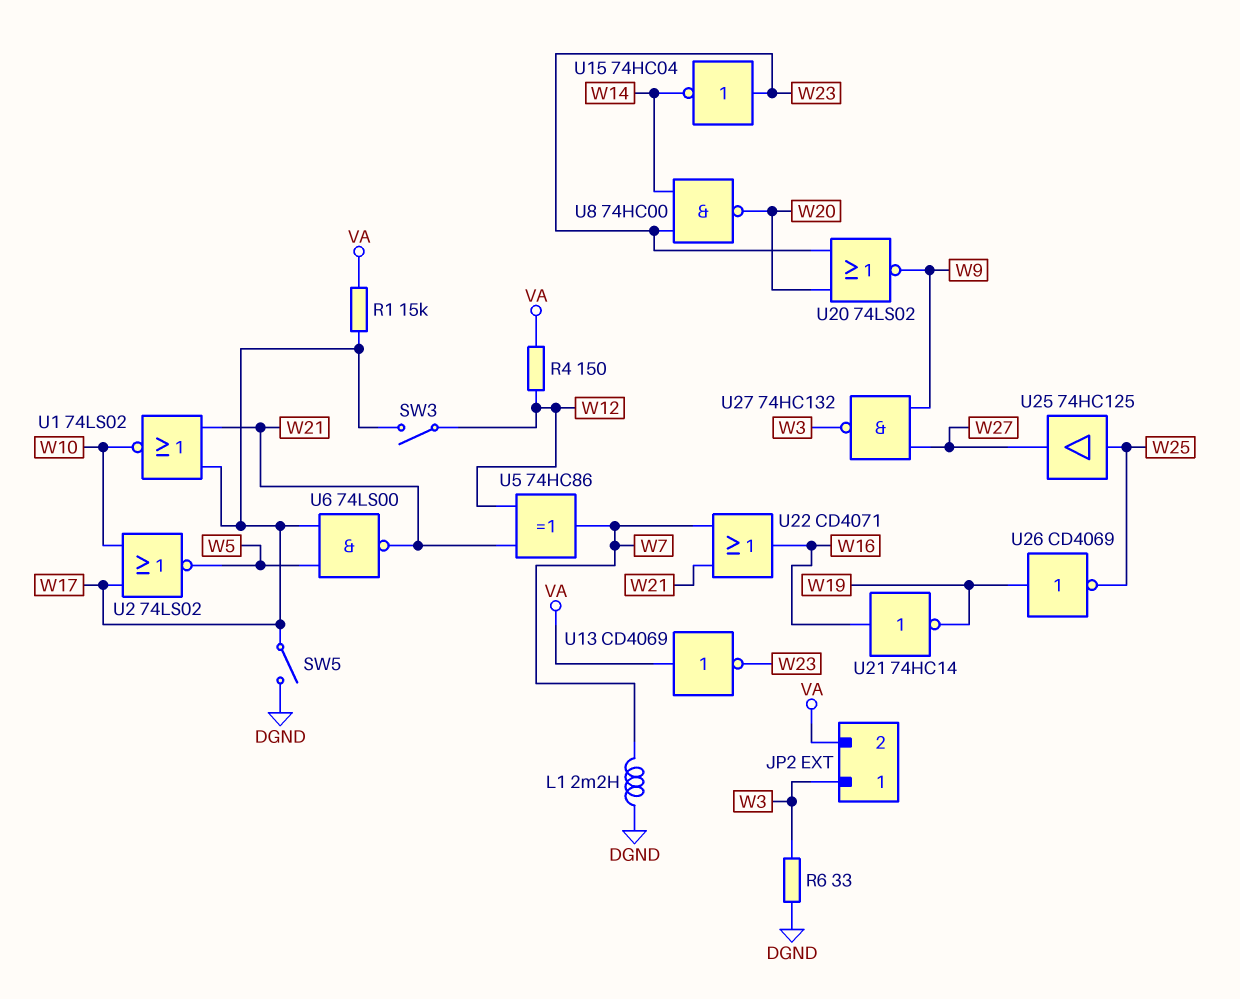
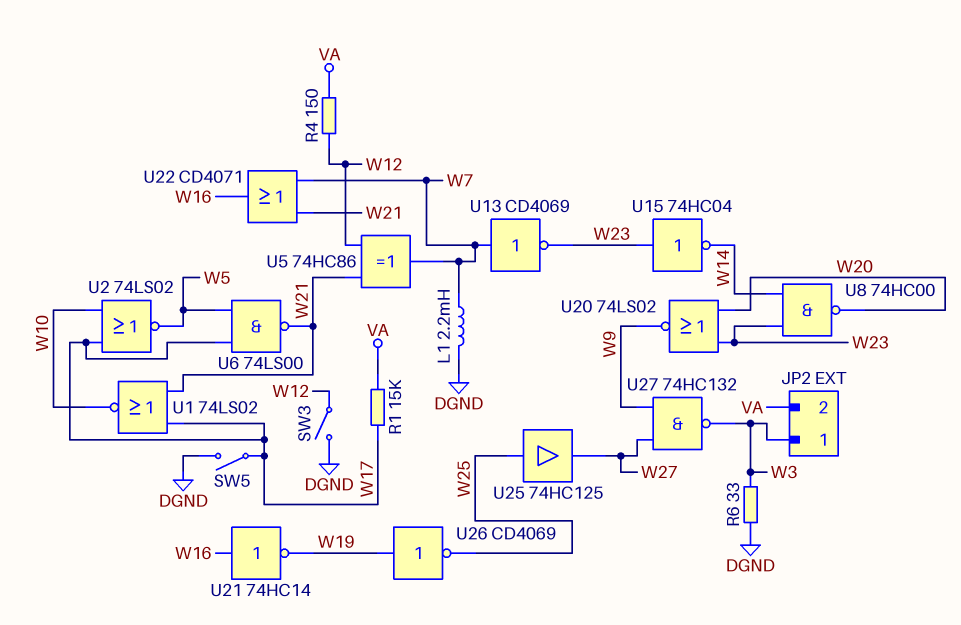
SW3: switch (W12, W17) -> switch (DGND, W12)
U13: NOT CD4069 (in VA, out W23) -> NOT CD4069 (in W7, out W23)

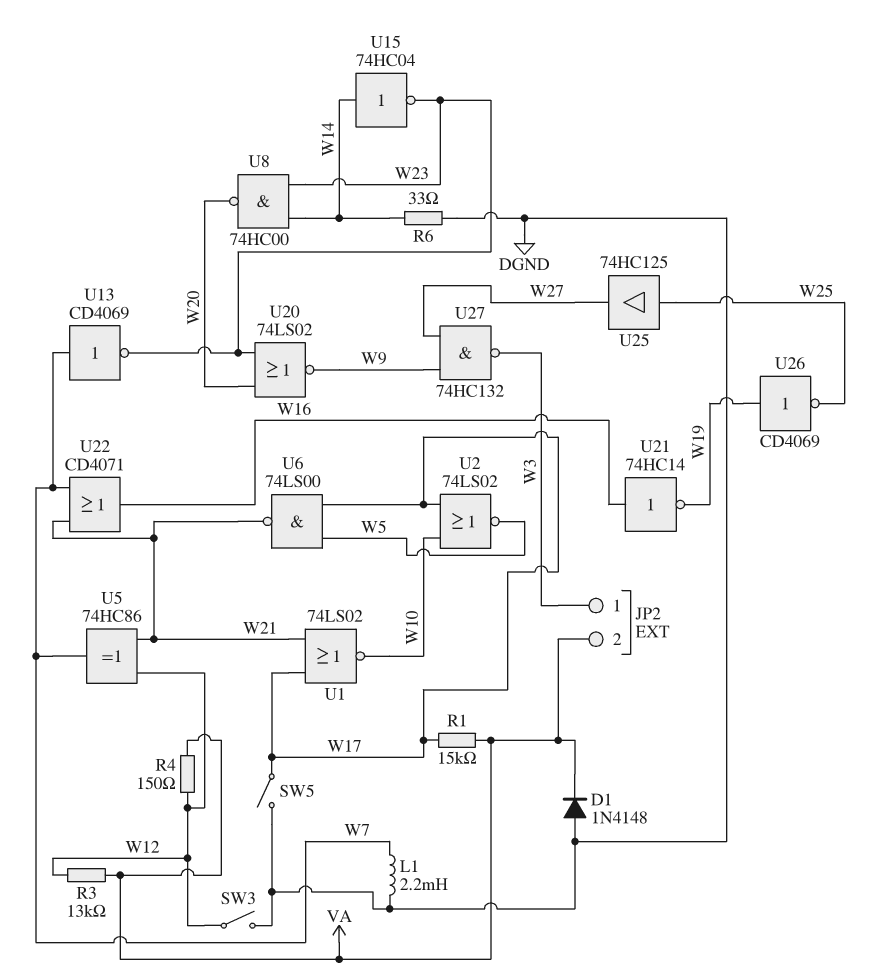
D1: none -> diode 1N4148 (A DGND, K VA)
R3: none -> 13k (VA, W12)
R6: 33 (DGND, W3) -> 33 (DGND, W14)
U15: NOT 74HC04 (in W23, out W14) -> NOT 74HC04 (in W14, out W23)

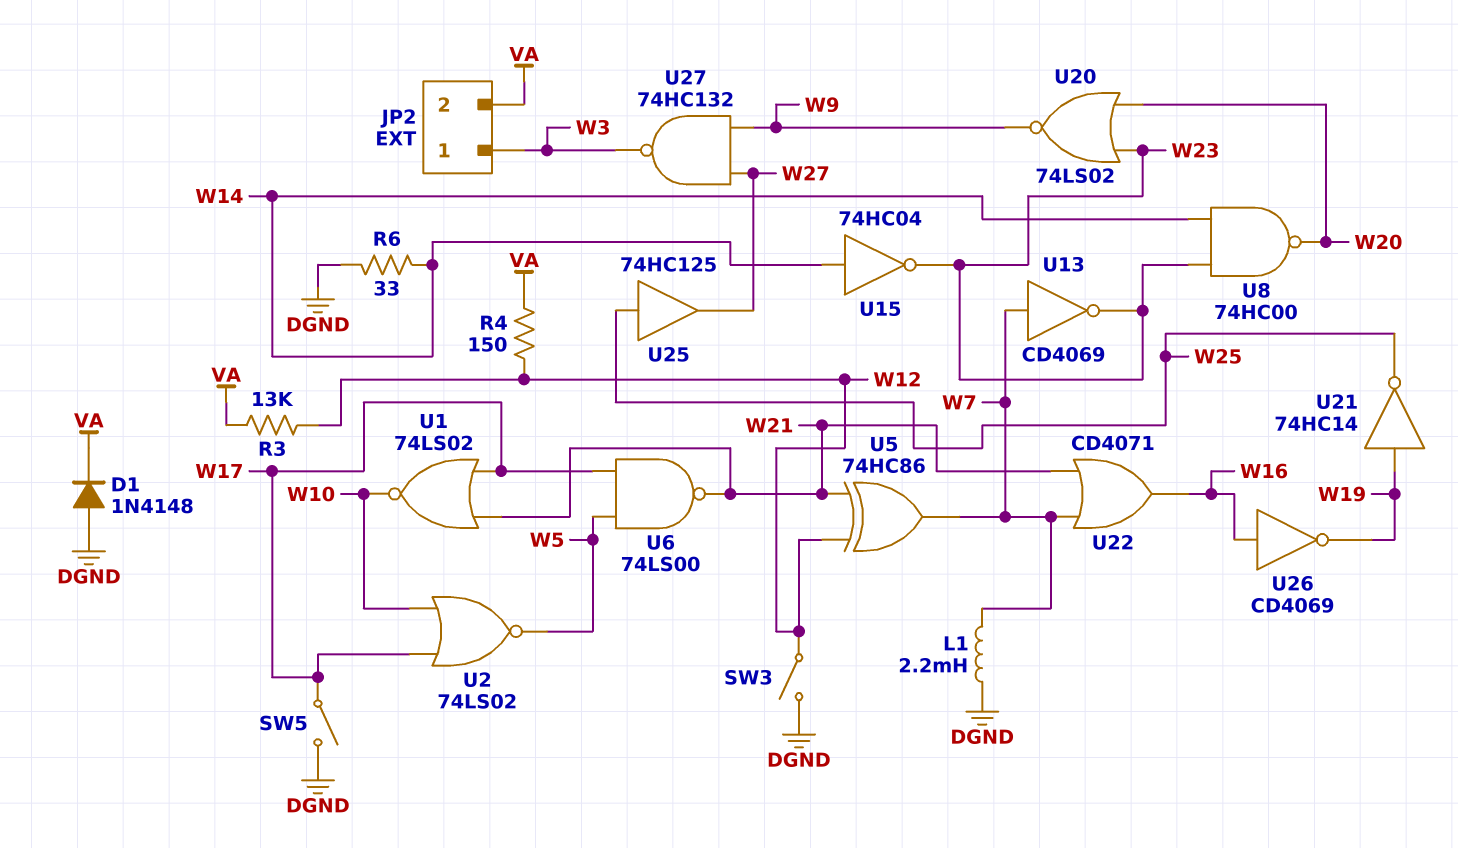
R1: 15k (VA, W17) -> none
U21: NOT 74HC14 (in W16, out W19) -> NOT 74HC14 (in W19, out W25)
U26: NOT CD4069 (in W19, out W25) -> NOT CD4069 (in W16, out W19)

